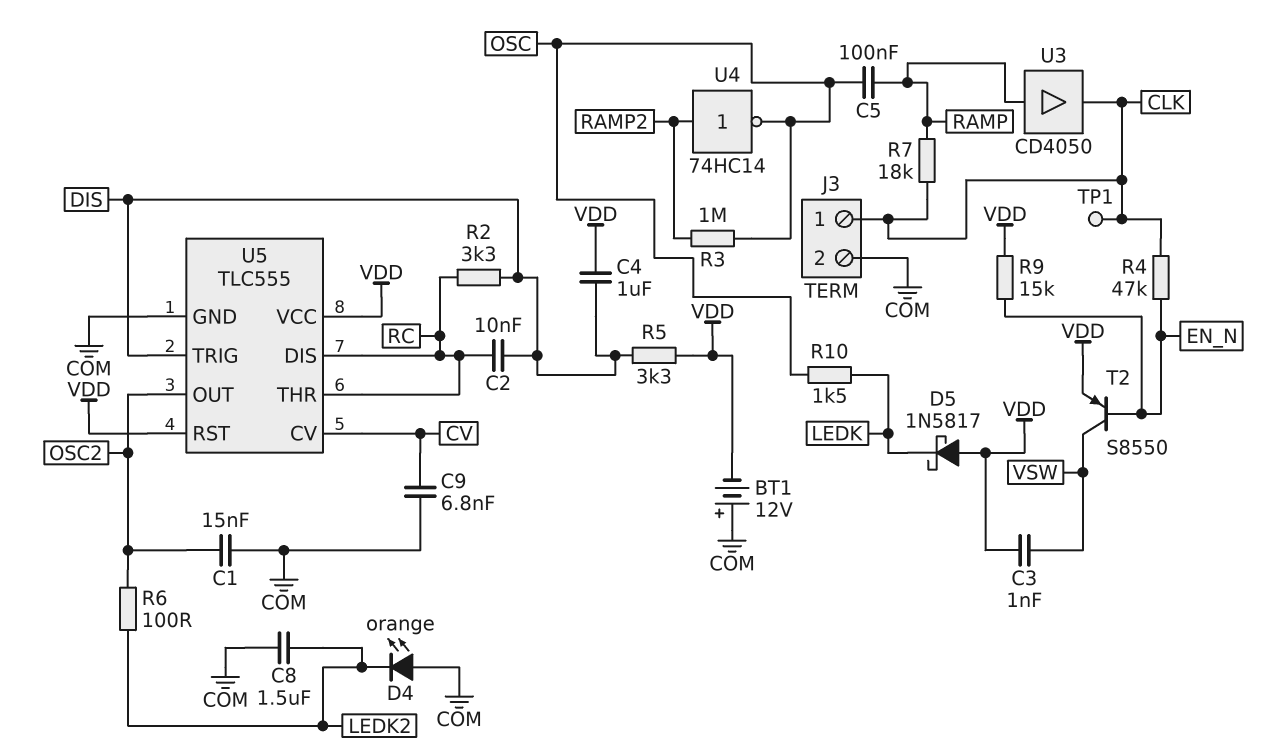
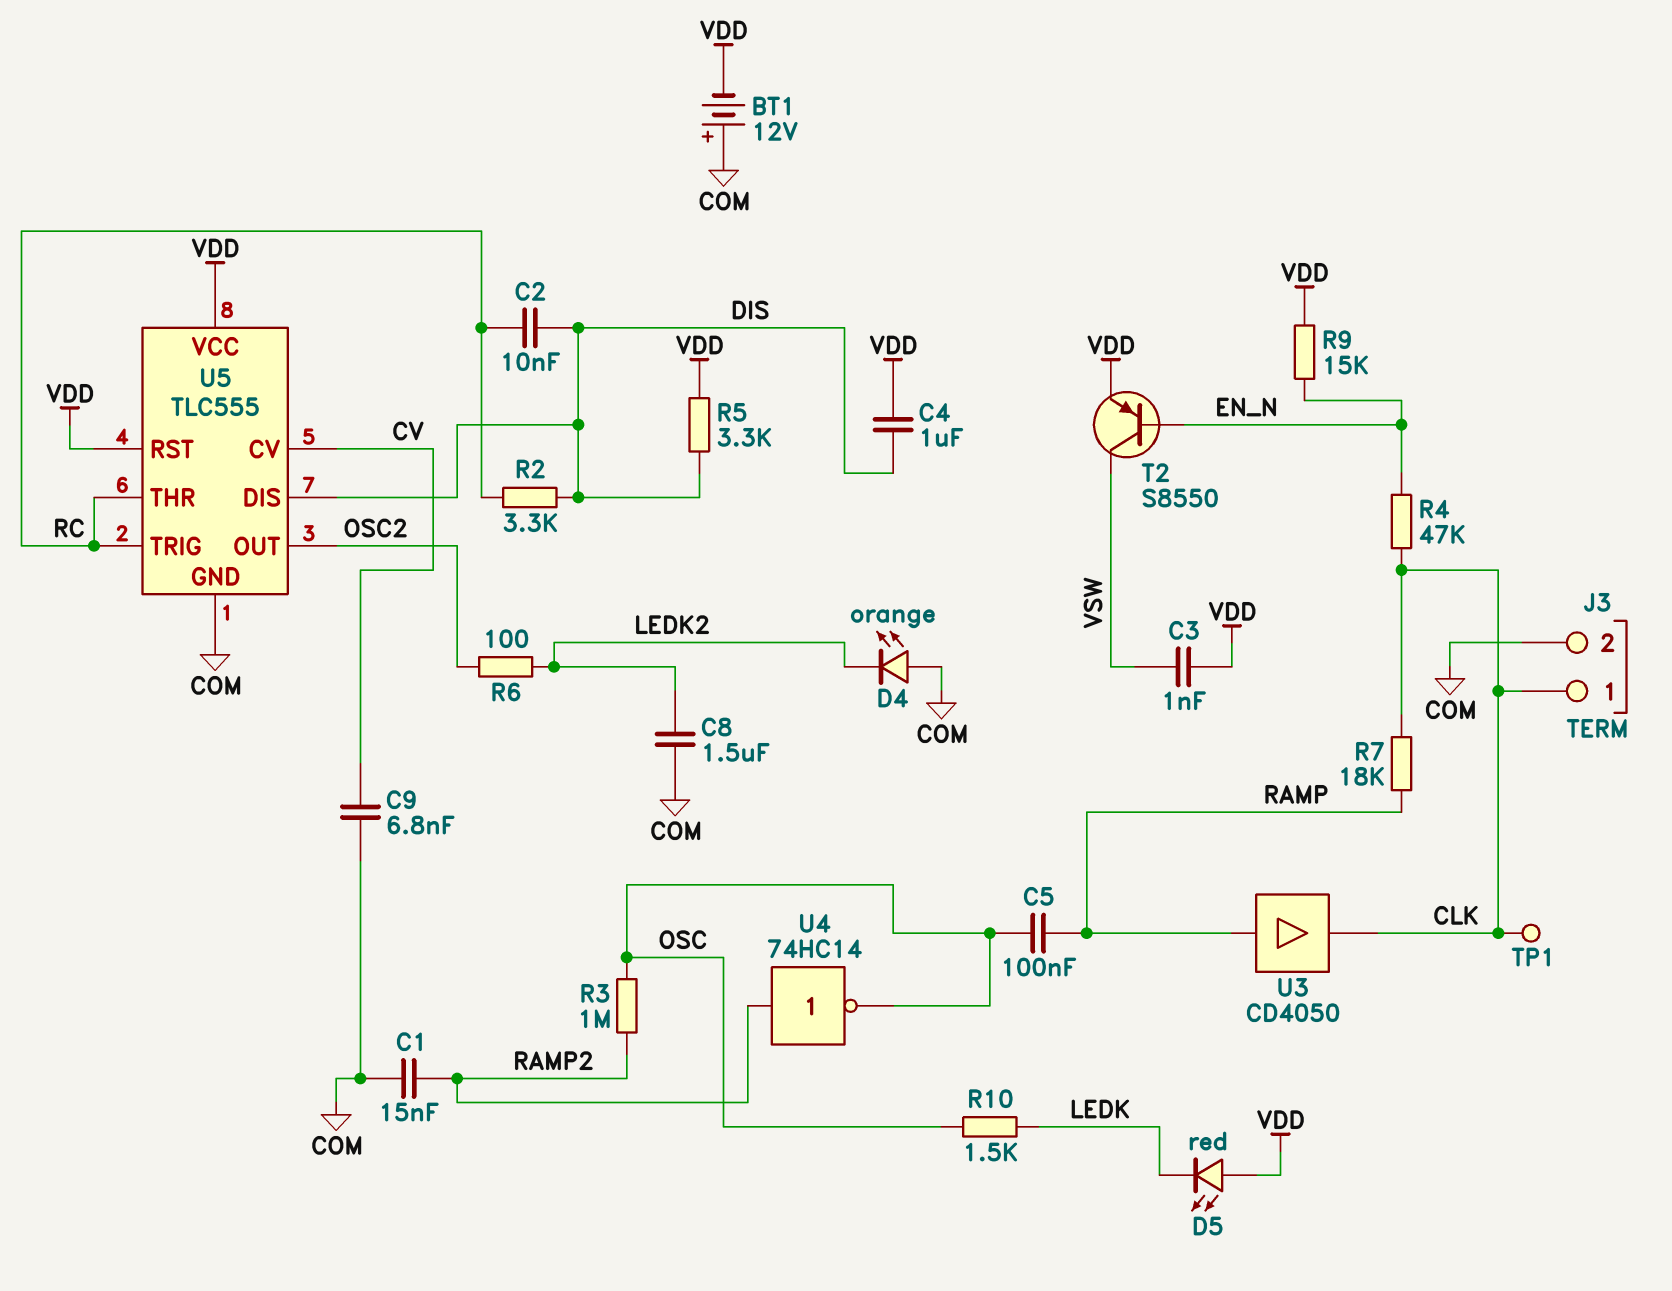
C1: 15nF (COM, OSC2) -> 15nF (COM, RAMP2)
D5: schottky 1N5817 (A VDD, K LEDK) -> LED red (A VDD, K LEDK)
U5 pin DIS: RC -> DIS
U5 pin TRIG: DIS -> RC

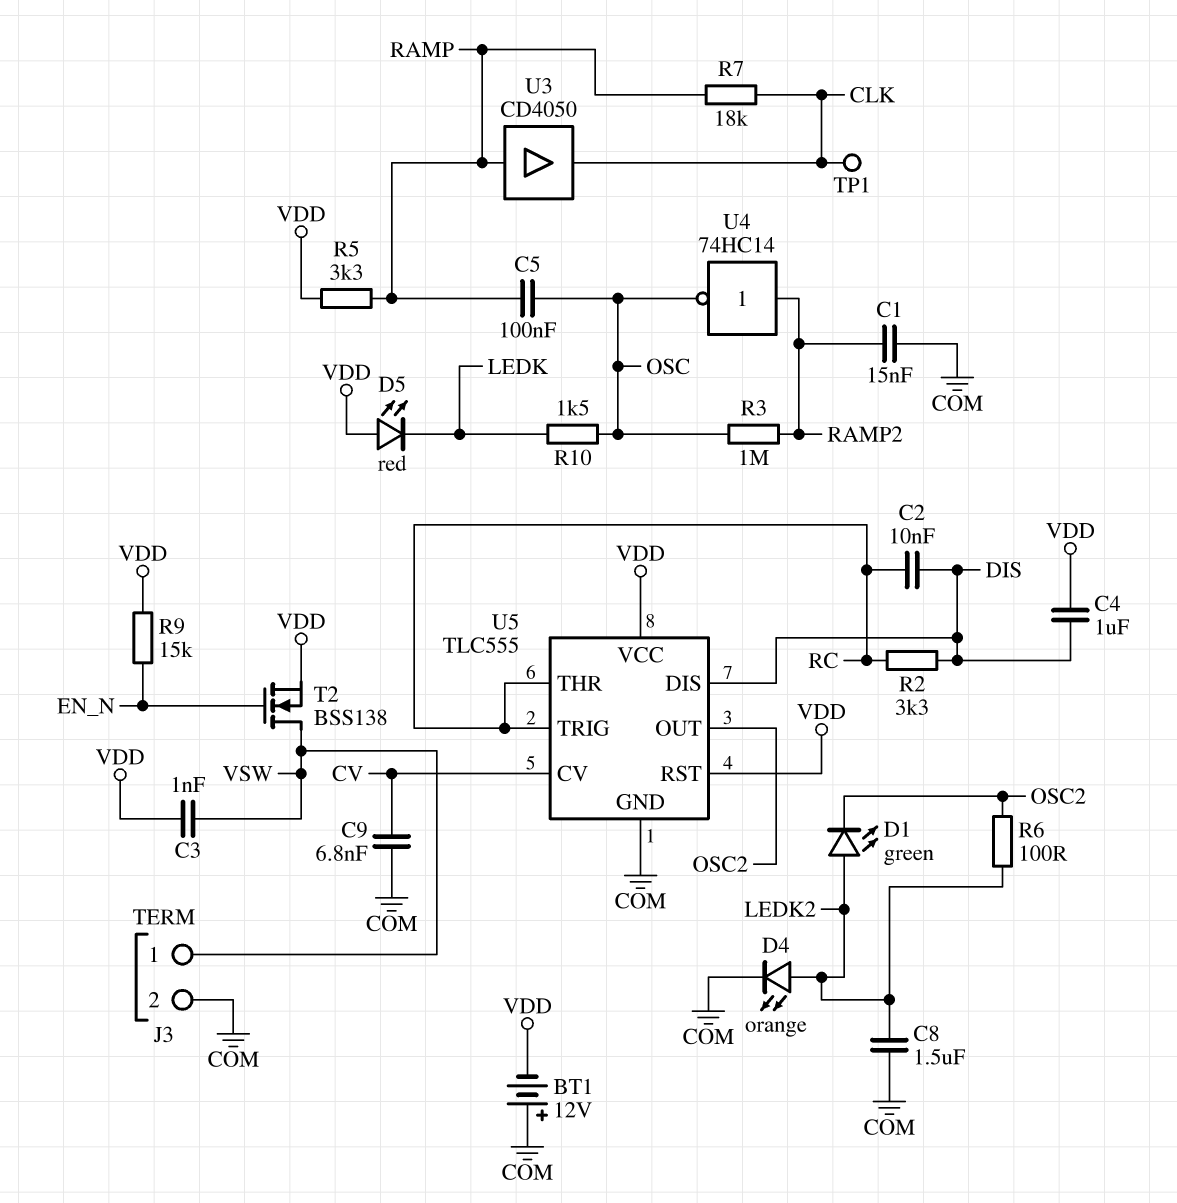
D1: none -> LED green (A LEDK2, K OSC2)
D4: LED orange (A COM, K LEDK2) -> LED orange (A LEDK2, K COM)
J3 pin 1: CLK -> VSW
R4: 47k (CLK, EN_N) -> none
R5: 3.3k (DIS, VDD) -> 3.3k (RAMP, VDD)
T2: PNP S8550 (B EN_N, C VSW, E VDD) -> NMOS BSS138 (G EN_N, D VSW, S VDD)

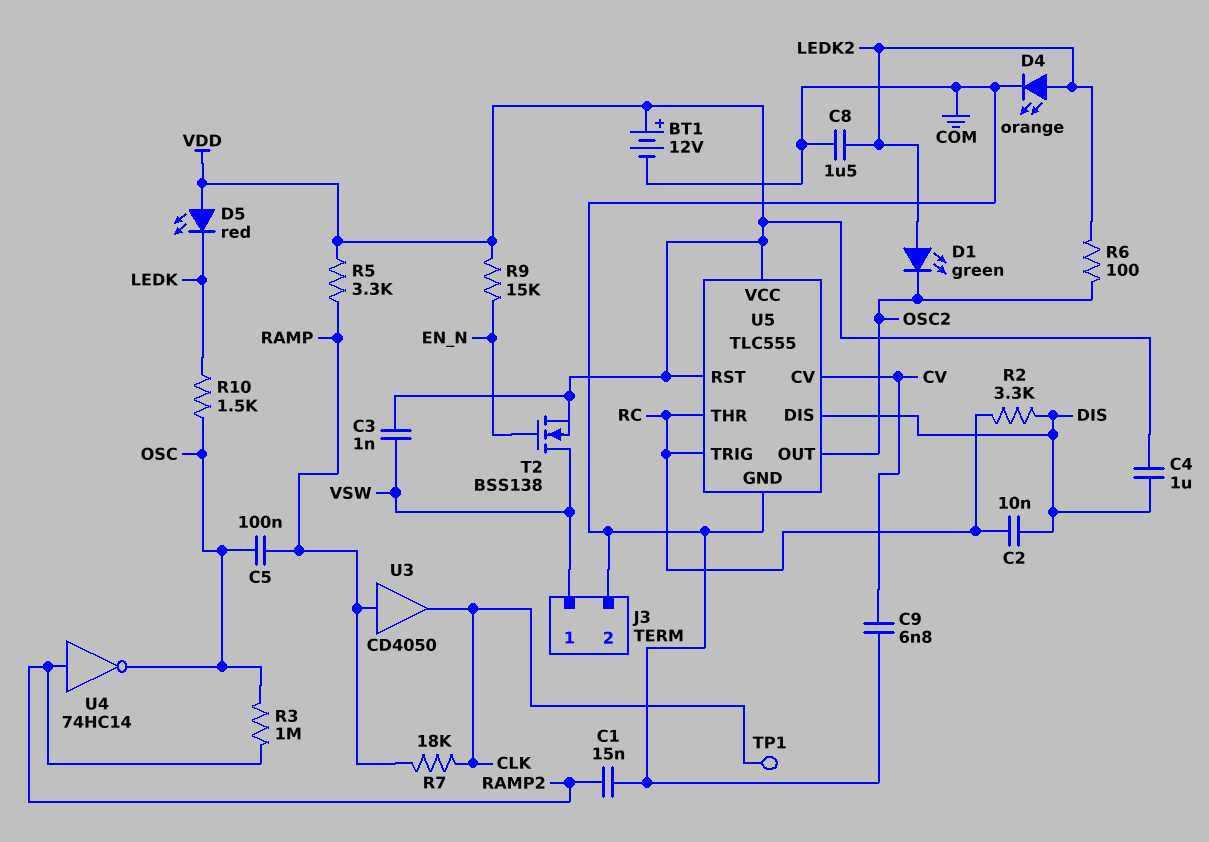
BT1: 12V (plus COM, minus VDD) -> 12V (plus VDD, minus COM)

